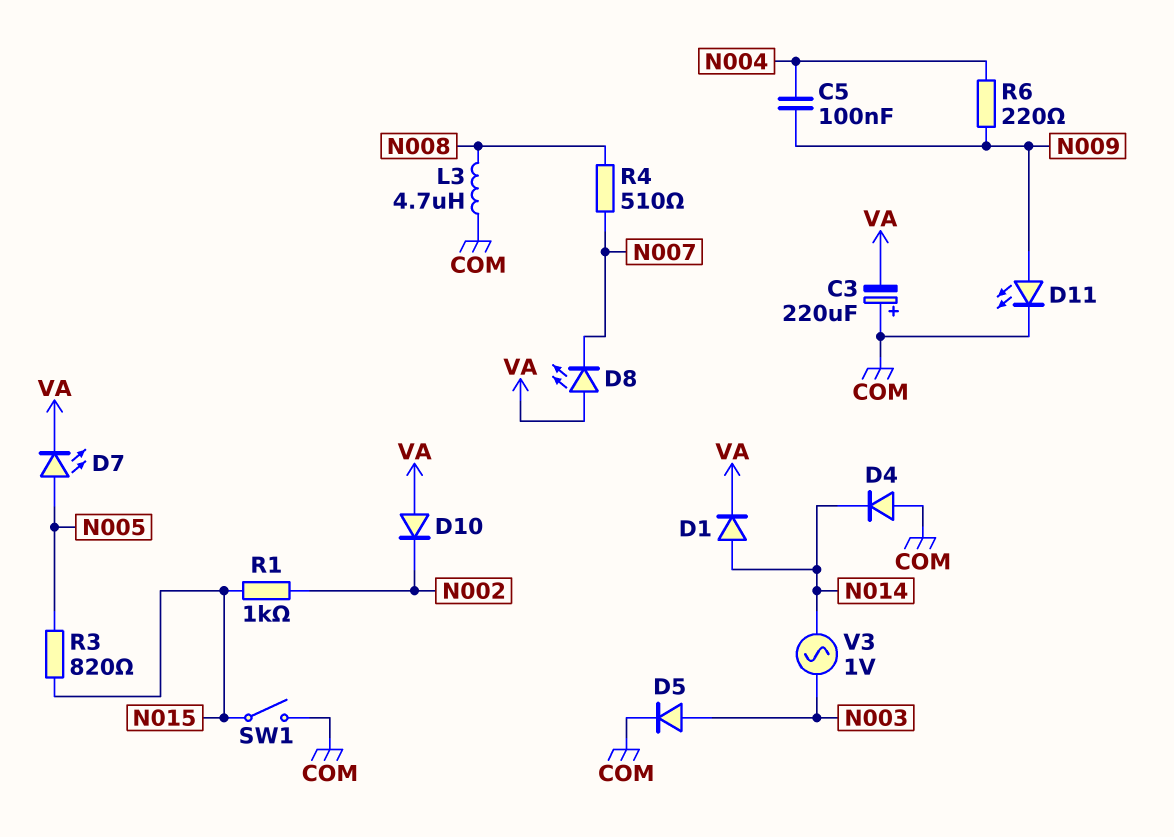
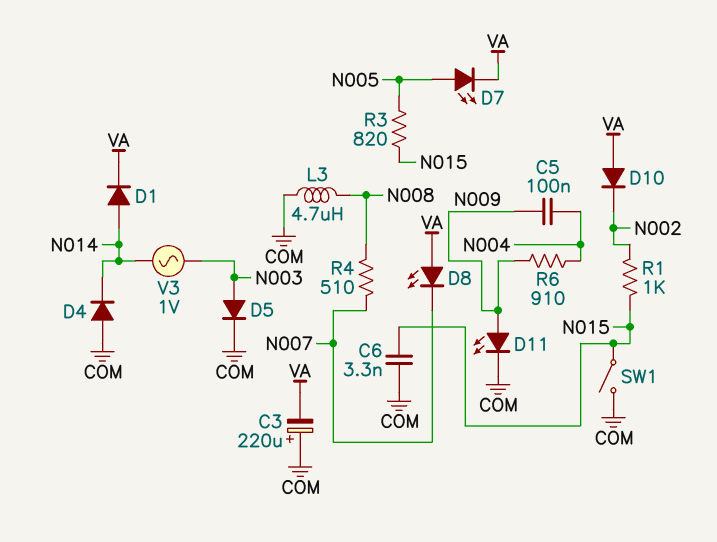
C6: none -> 3.3nF (COM, N015)
R6: 220 (N004, N009) -> 910 (N004, N009)

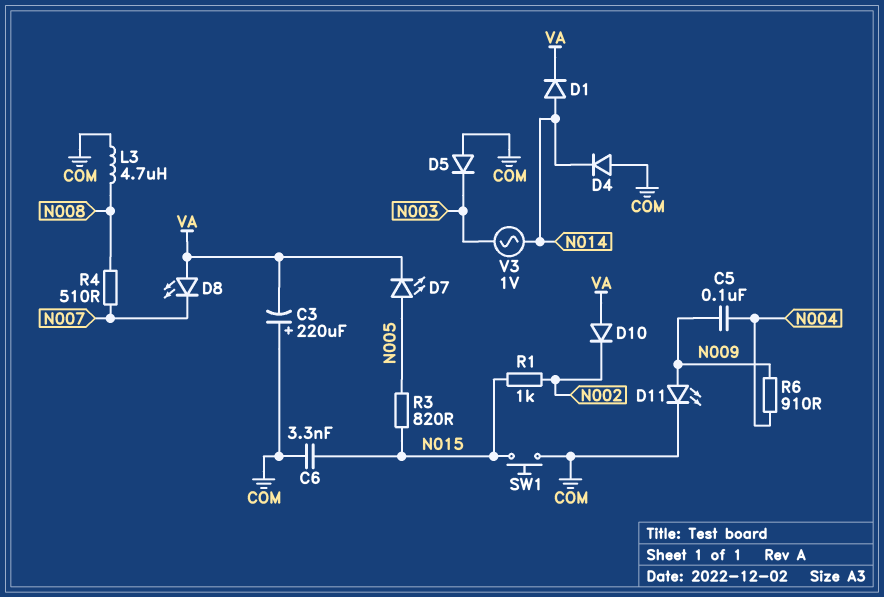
D5: diode (A N003, K COM) -> diode (A COM, K N003)
SW1: switch (COM, N015) -> button (COM, N015)

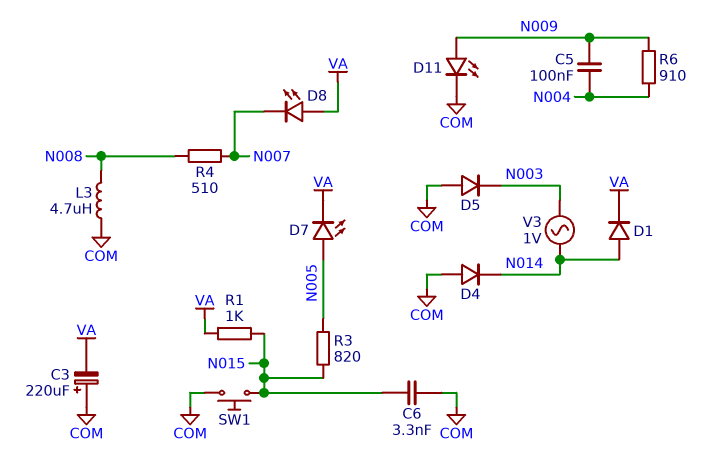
D10: diode (A VA, K N002) -> none
R1: 1k (N002, N015) -> 1k (N015, VA)

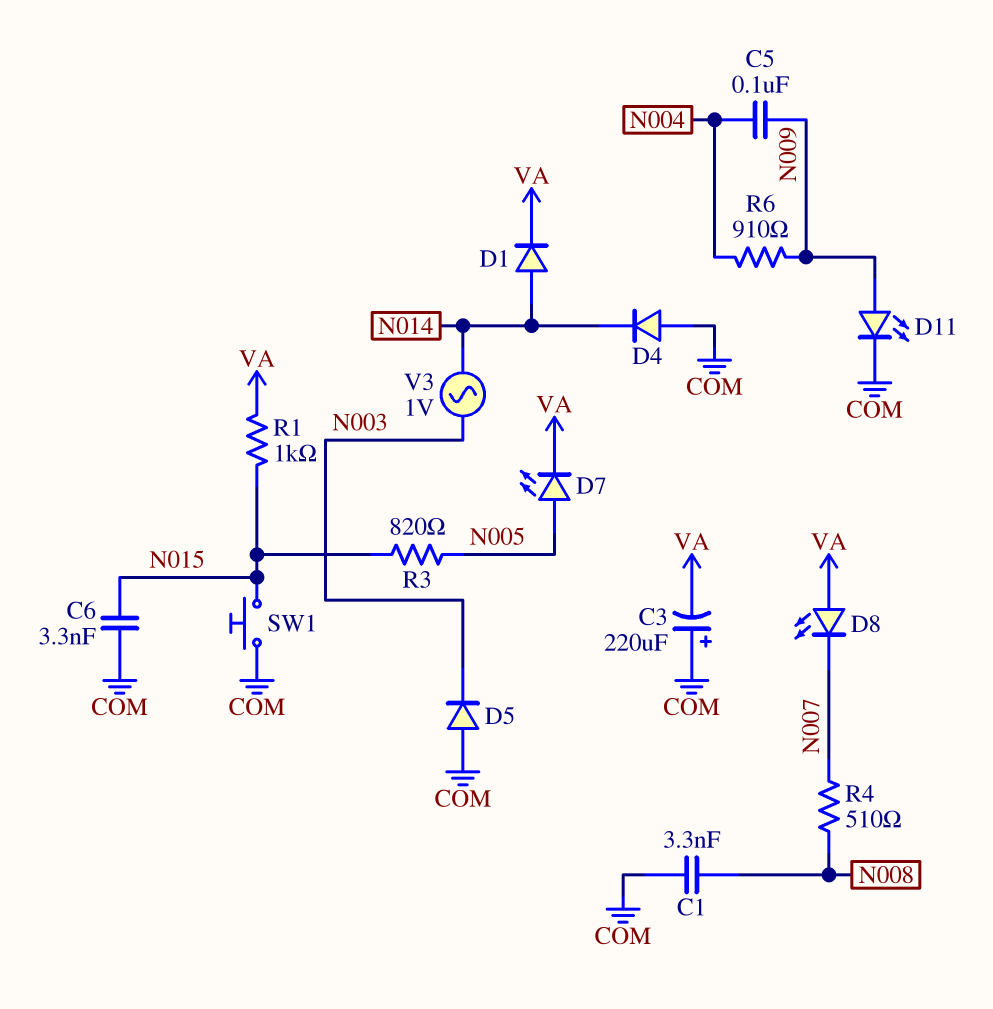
C1: none -> 3.3nF (COM, N008)
L3: 4.7uH (COM, N008) -> none

